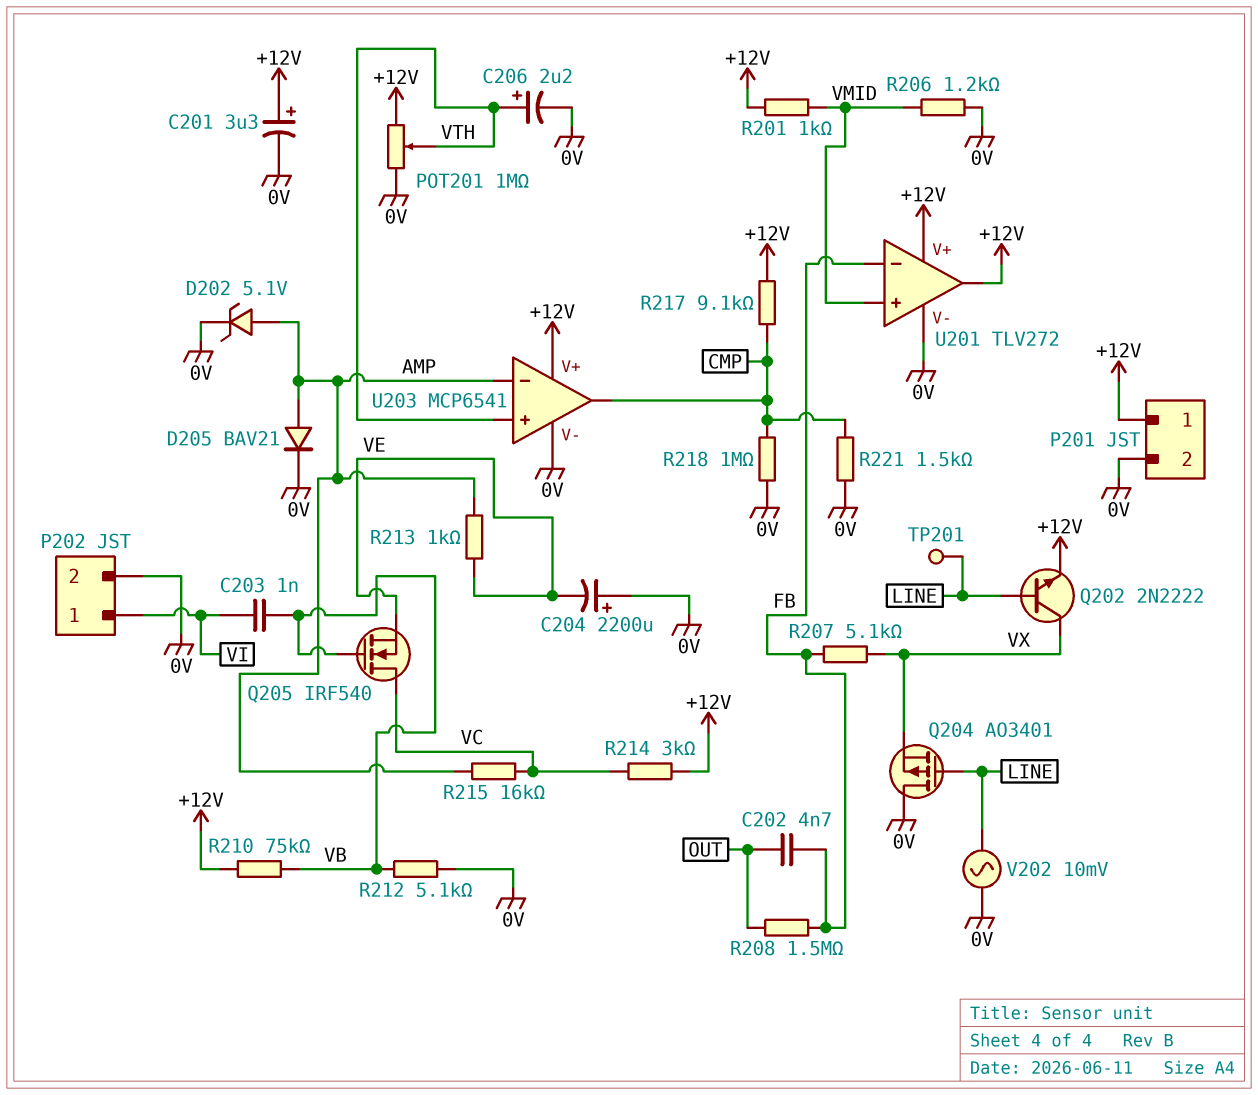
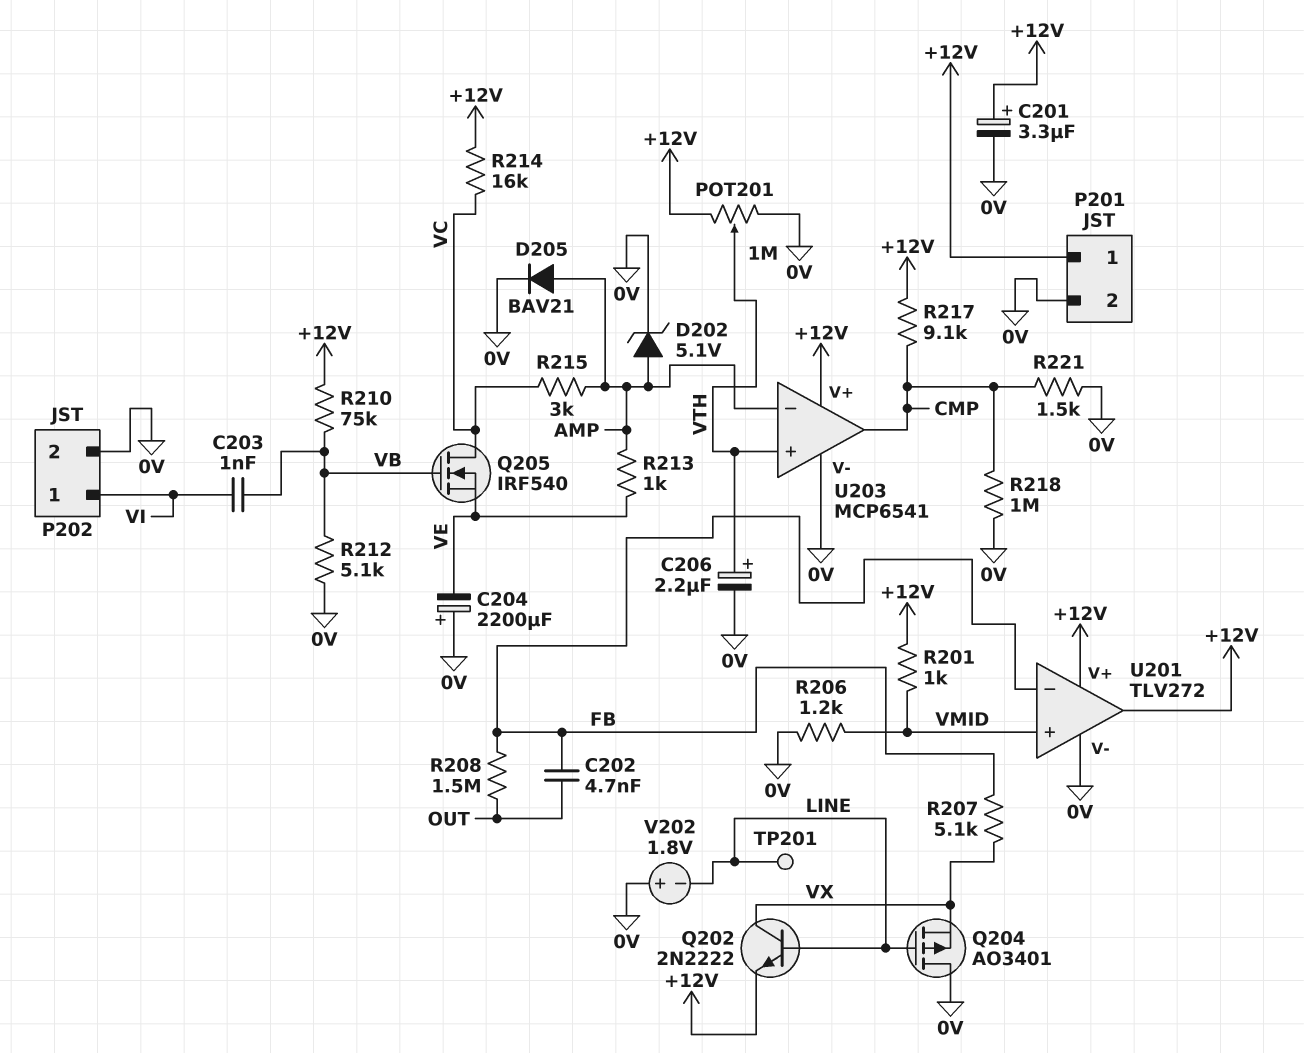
R214: 3k (+12V, VC) -> 16k (+12V, VC)
R215: 16k (AMP, VC) -> 3k (AMP, VC)
V202: AC 10mV (0V, LINE) -> 1.8V (plus 0V, minus LINE)

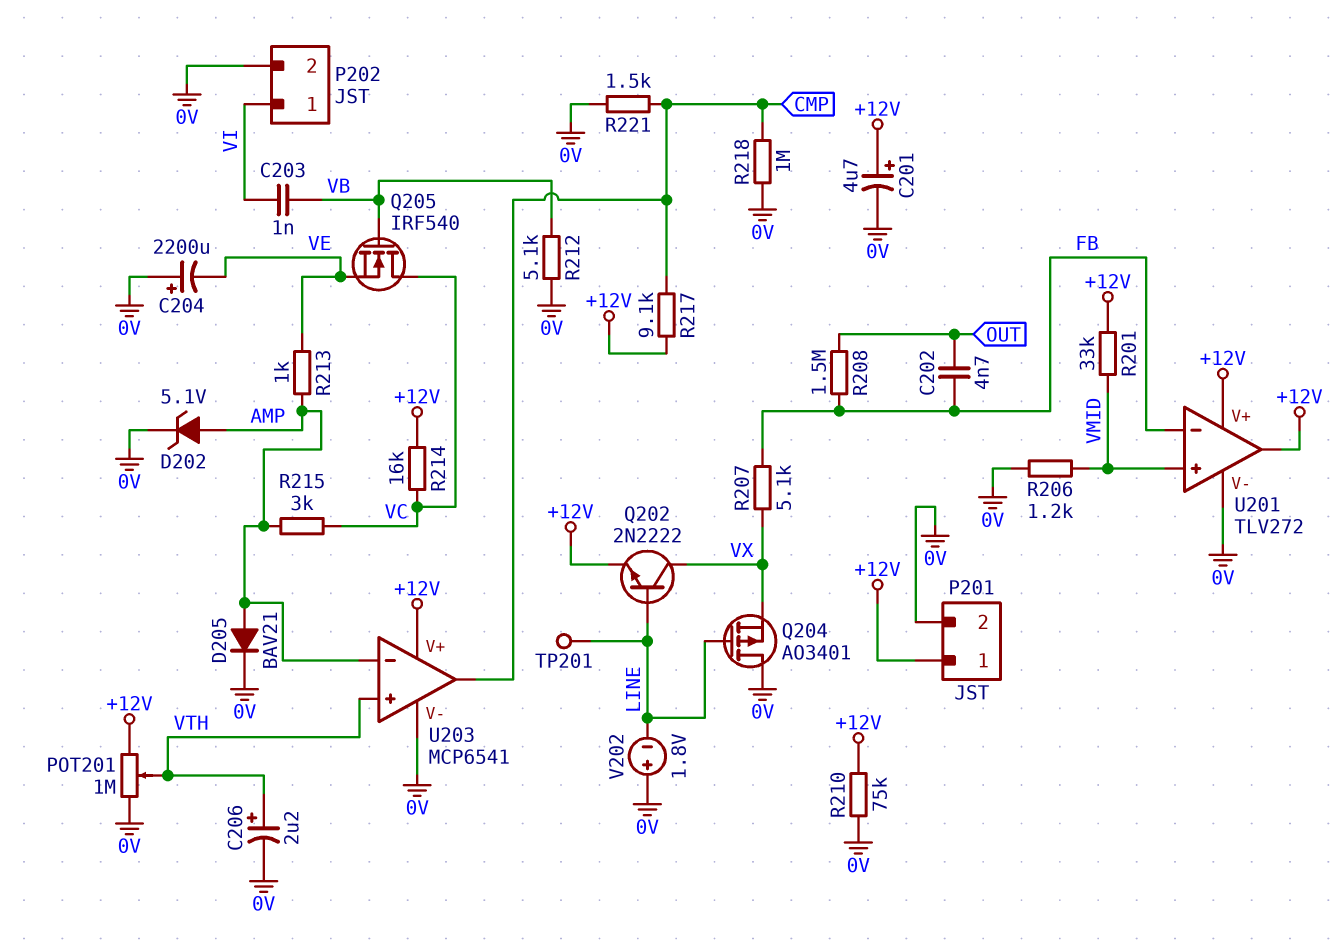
C201: 3.3uF (plus +12V, minus 0V) -> 4.7uF (plus +12V, minus 0V)
R201: 1k (+12V, VMID) -> 33k (+12V, VMID)
R210: 75k (+12V, VB) -> 75k (+12V, 0V)

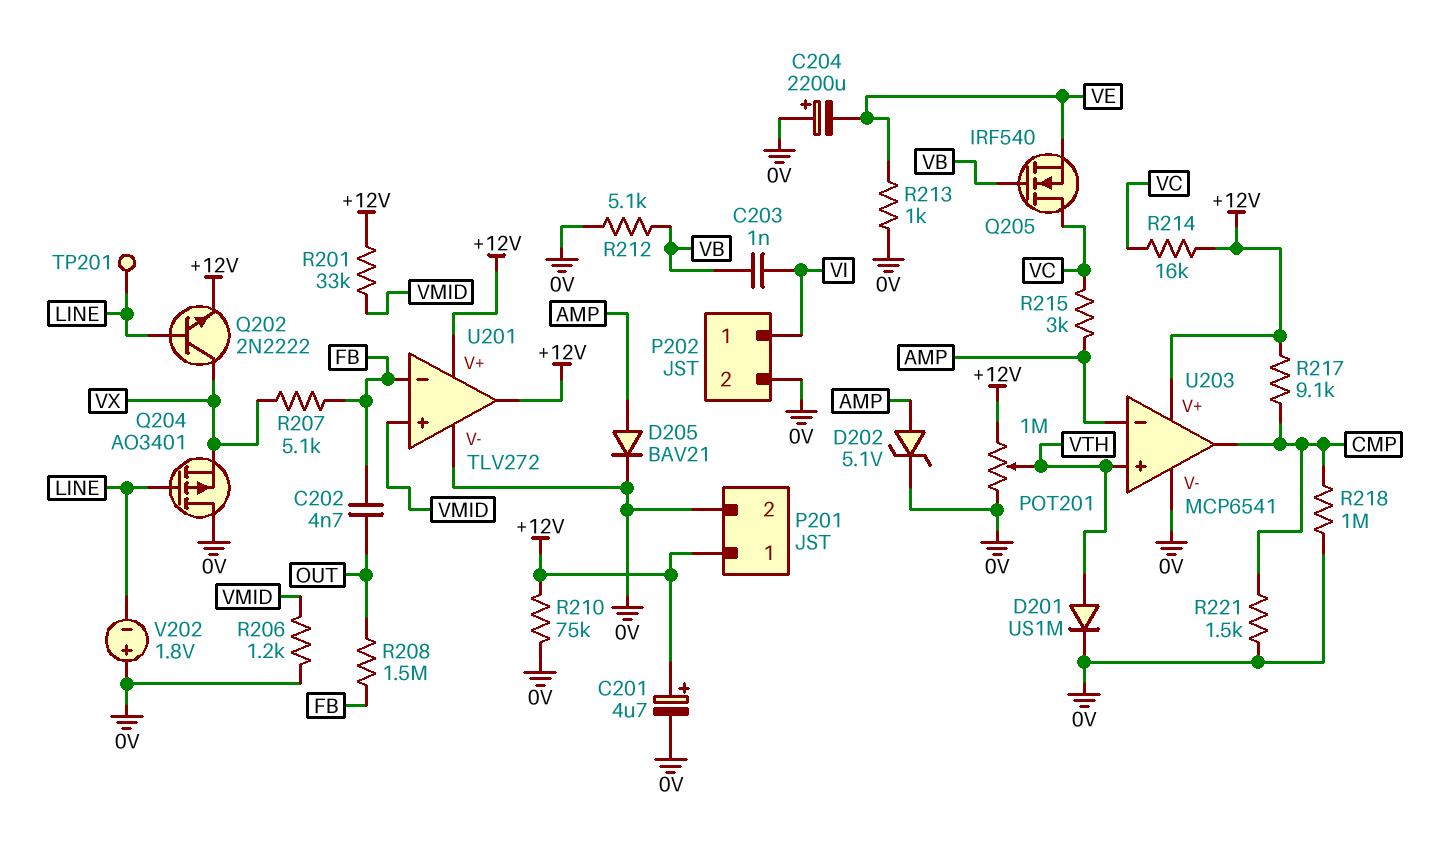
C206: 2.2uF (plus VTH, minus 0V) -> none
D201: none -> diode US1M (A VTH, K 0V)
R213: 1k (AMP, VE) -> 1k (0V, VE)

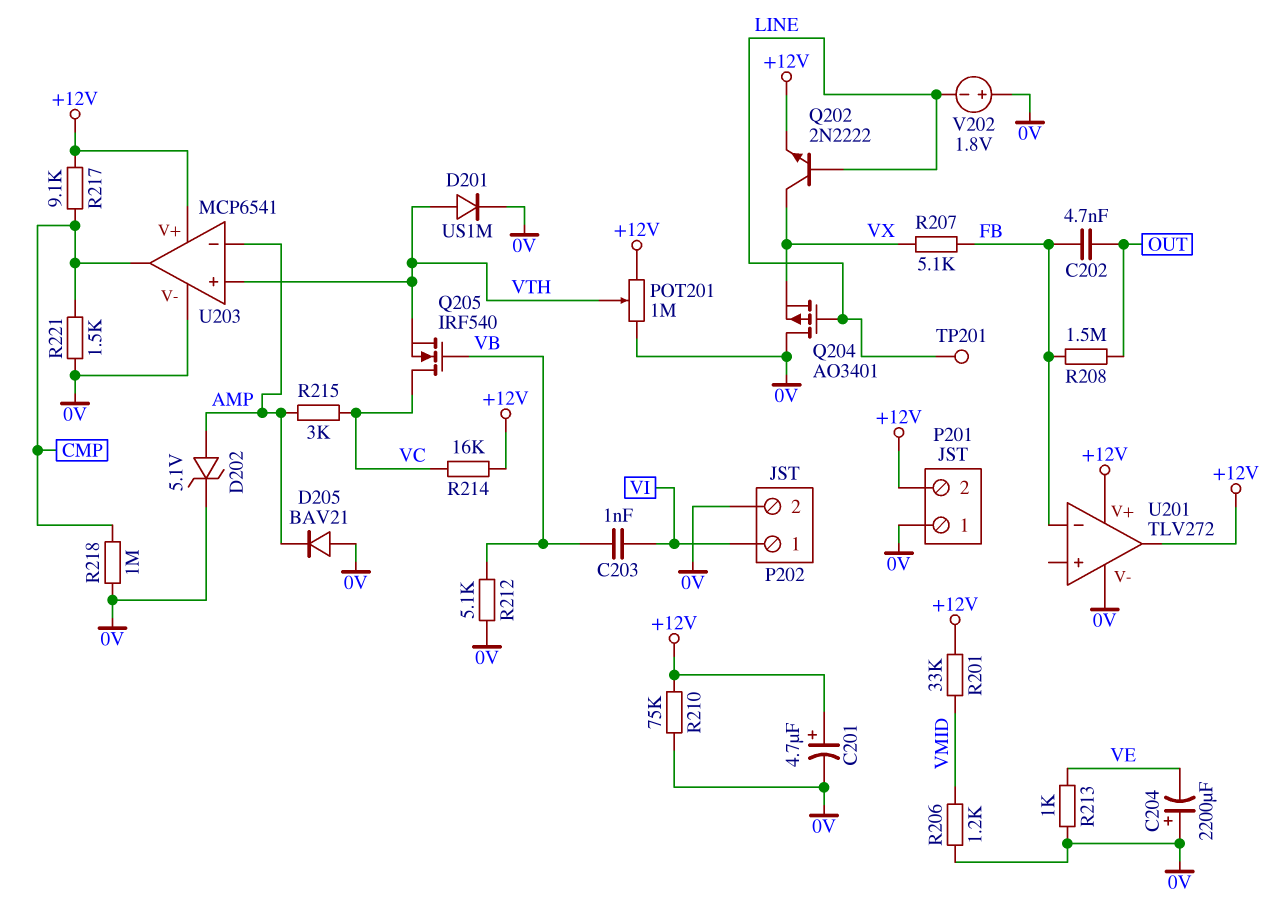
D205: diode BAV21 (A AMP, K 0V) -> diode BAV21 (A 0V, K AMP)
P201 pin 1: +12V -> 0V
P201 pin 2: 0V -> +12V
Q205: NMOS IRF540 (G VB, D VC, S VE) -> NMOS IRF540 (G VB, D VC, S VTH)
U201 pin in+: VMID -> none

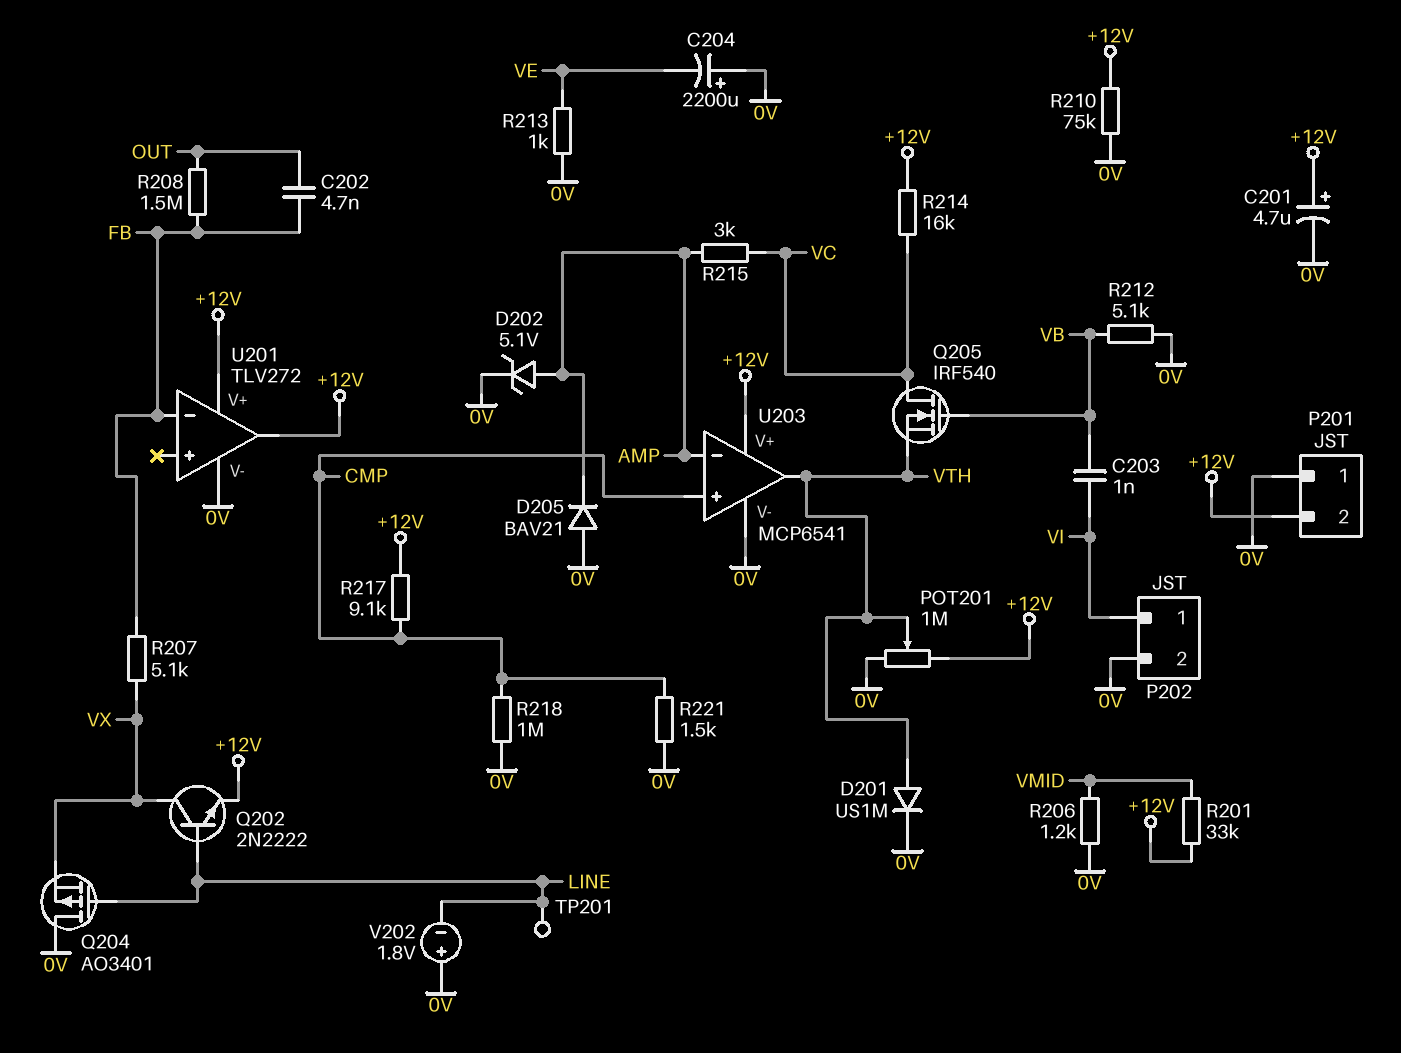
U203 pin in+: VTH -> CMP
U203 pin out: CMP -> VTH

